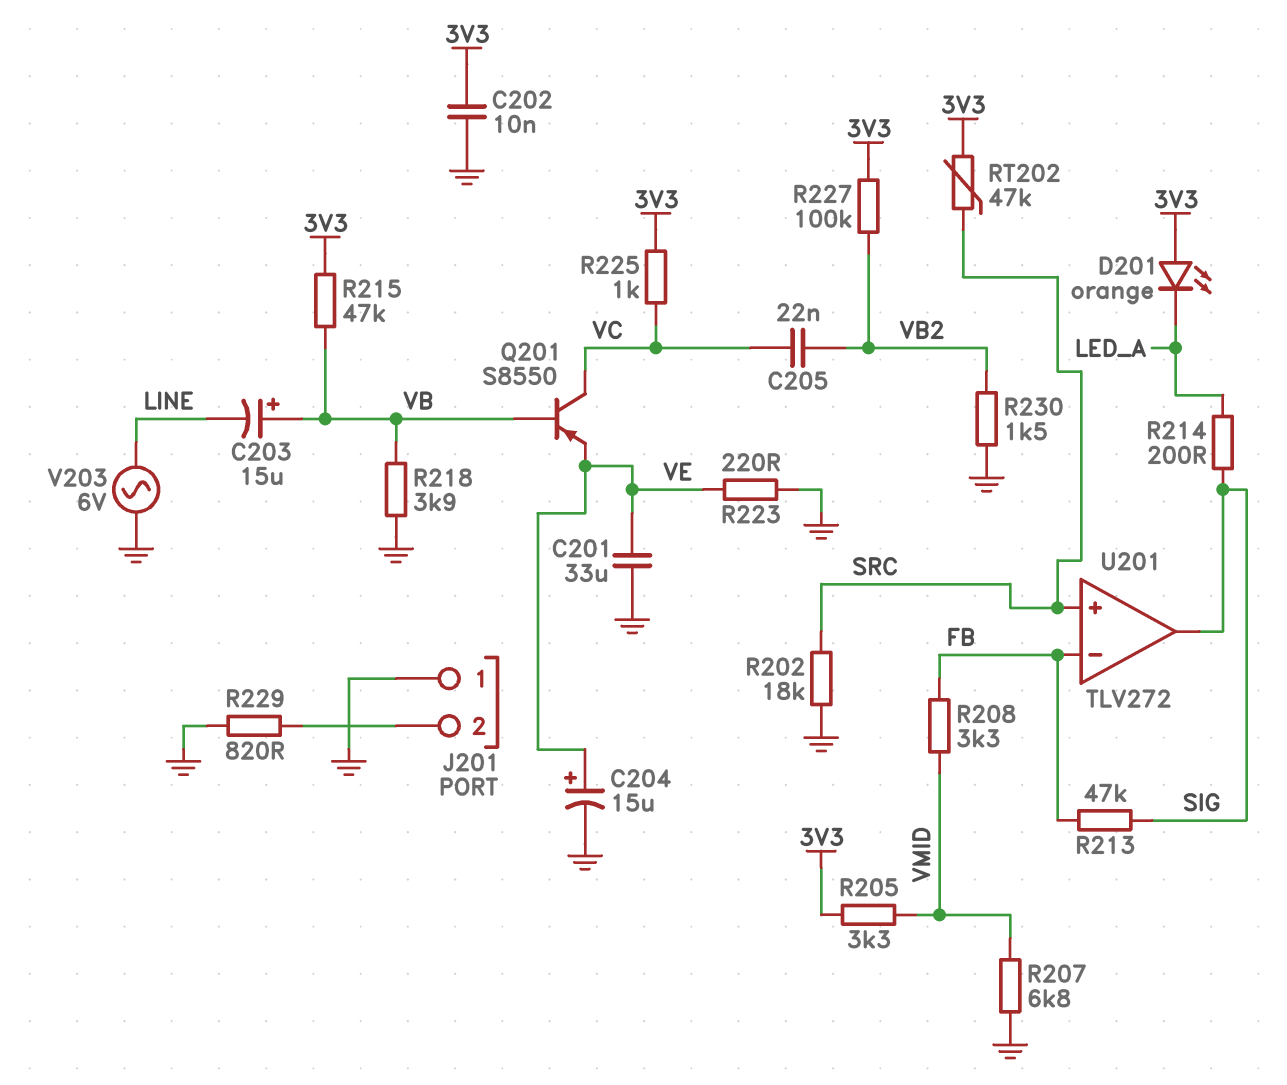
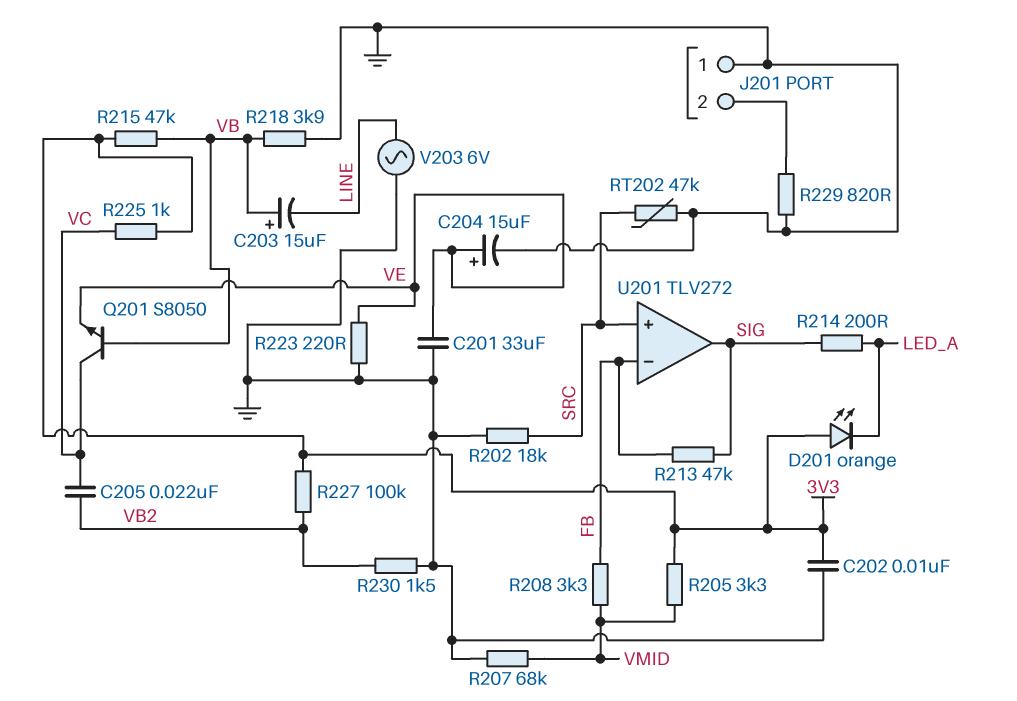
Q201: PNP S8550 (B VB, C VC, E VE) -> NPN S8050 (B VB, C VC, E VE)
R207: 6.8k (GND, VMID) -> 68k (GND, VMID)
RT202: 47k (3V3, SRC) -> 47k (GND, SRC)

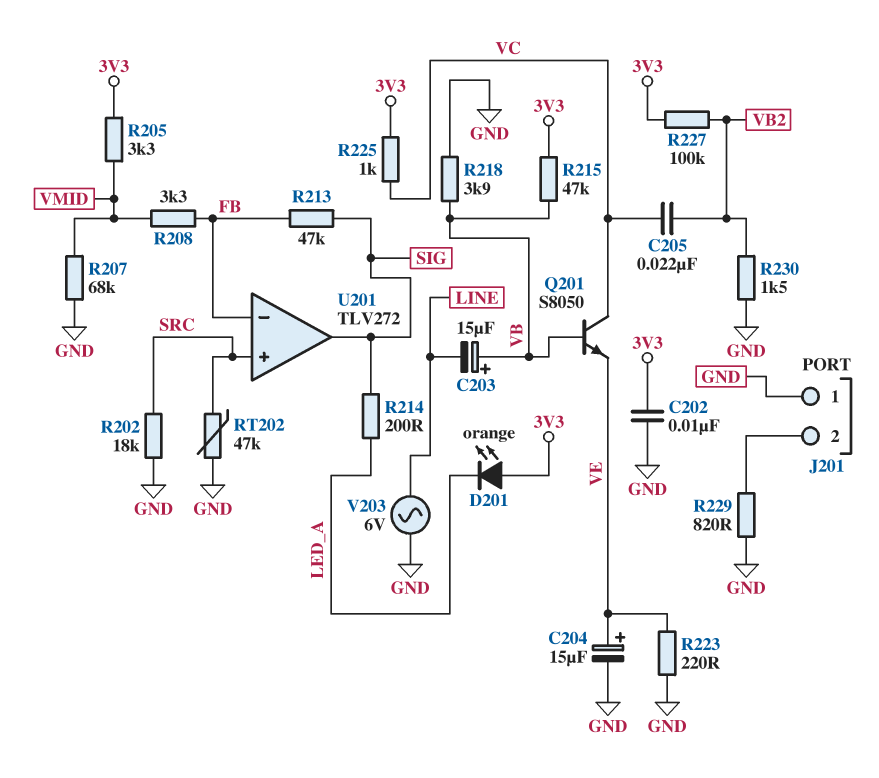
C201: 33uF (GND, VE) -> none

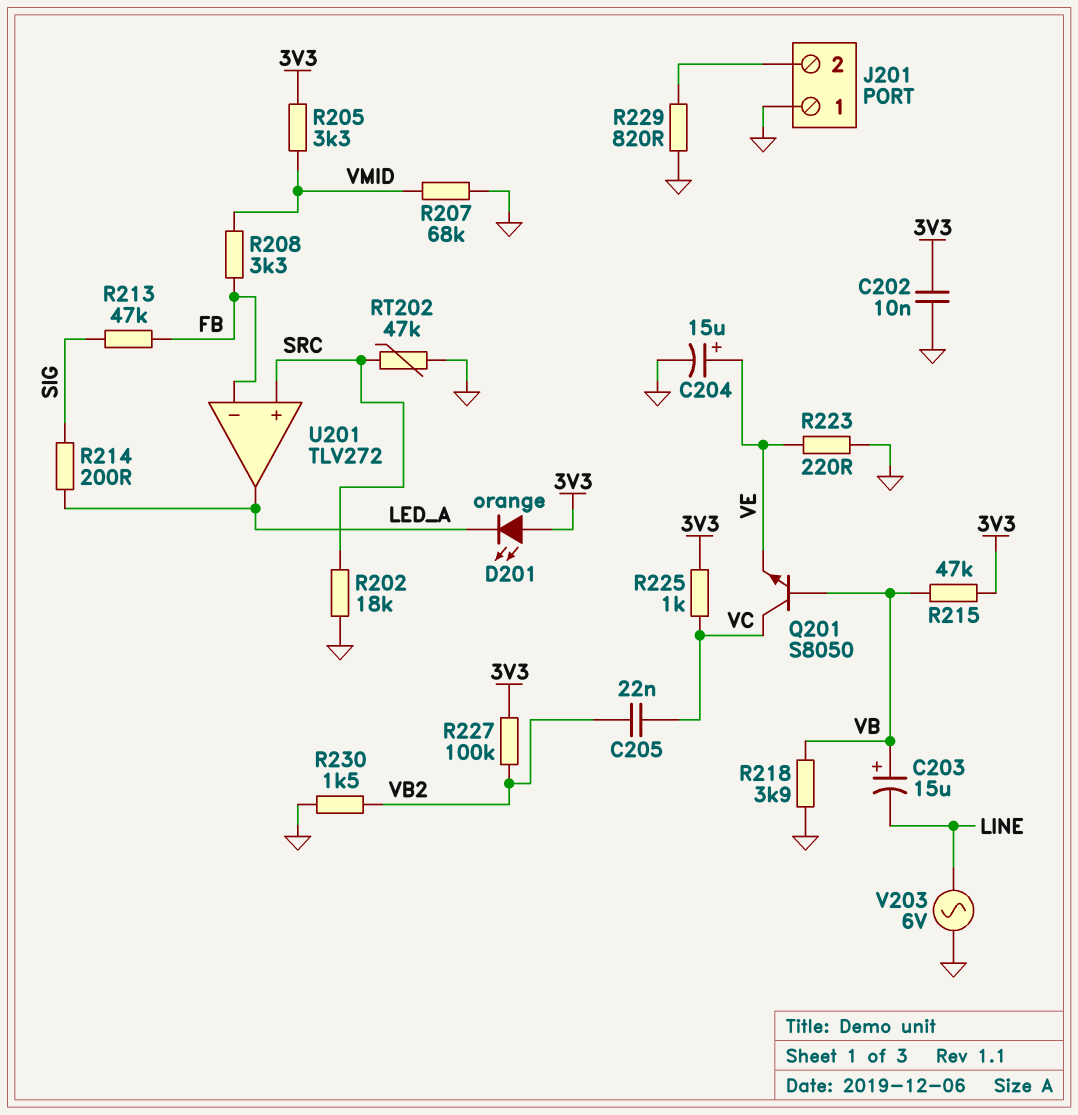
U201 pin out: SIG -> LED_A

